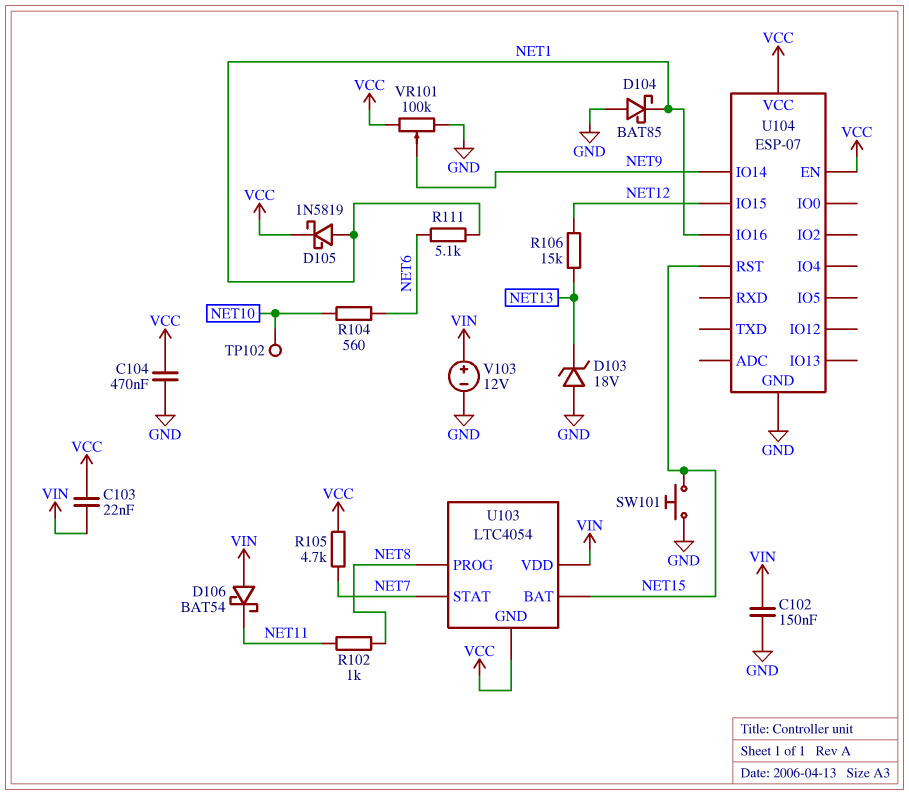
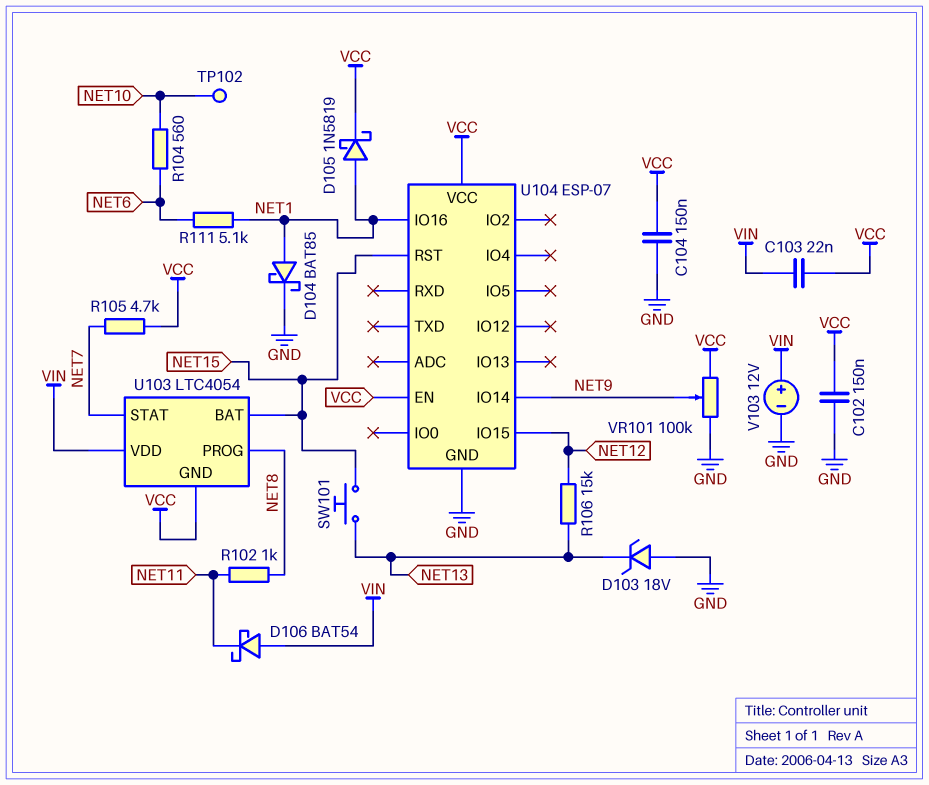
C102: 150nF (GND, VIN) -> 150nF (GND, VCC)
C104: 470nF (GND, VCC) -> 150nF (GND, VCC)
D104: schottky BAT85 (A GND, K NET1) -> schottky BAT85 (A NET1, K GND)
SW101: button (GND, NET15) -> button (NET13, NET15)

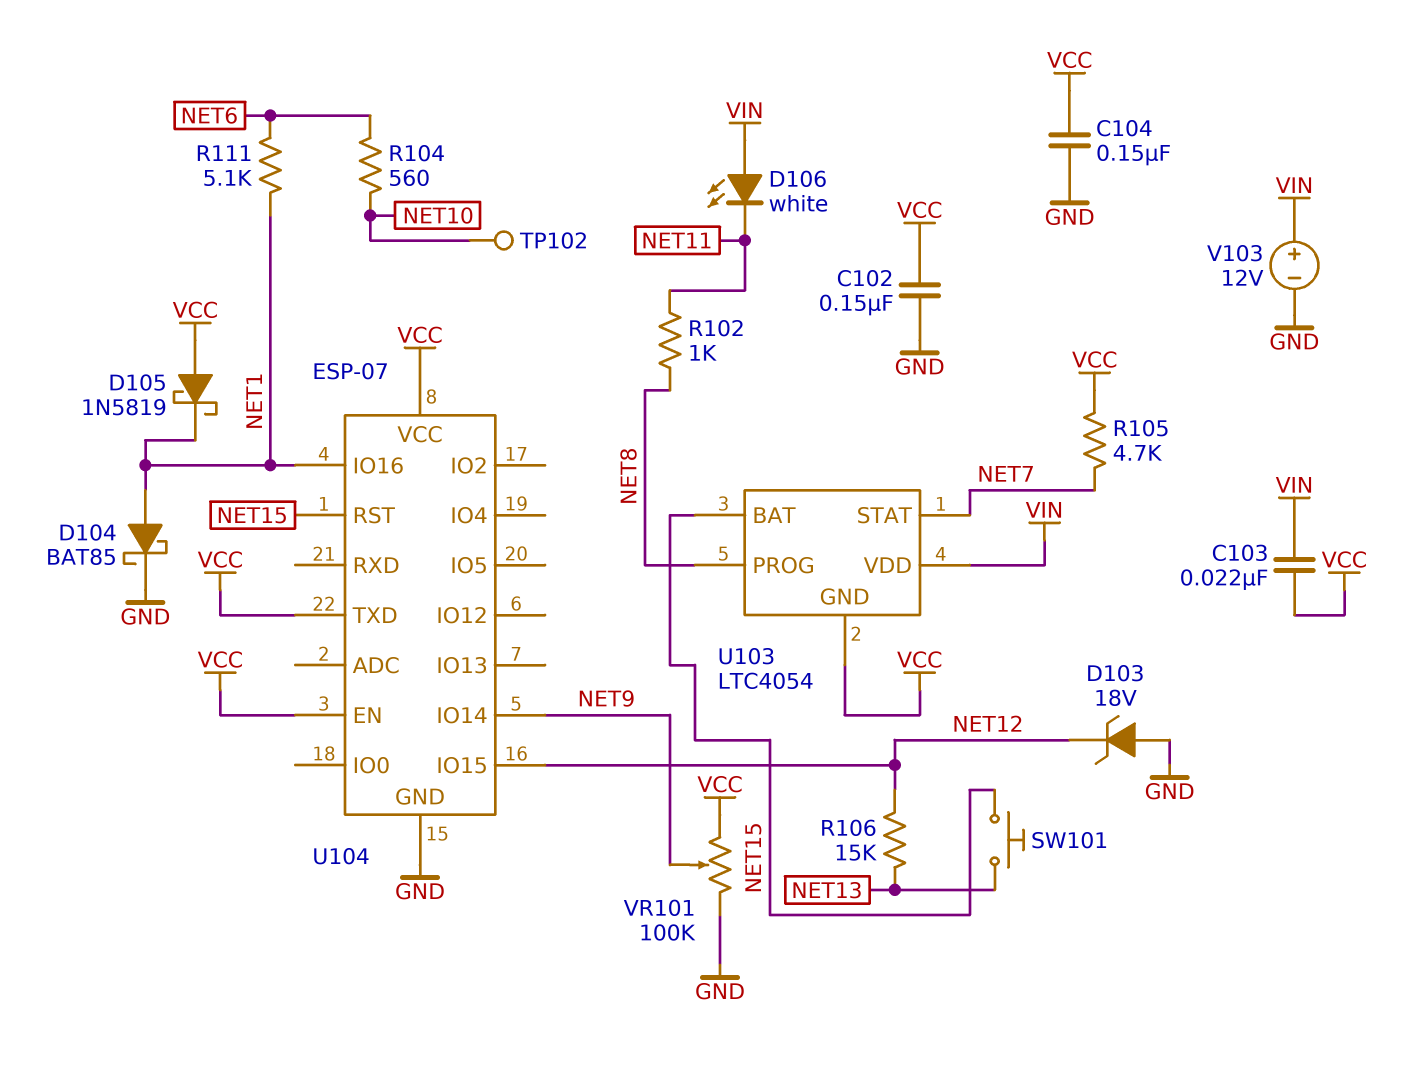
D103: zener 18V (A GND, K NET13) -> zener 18V (A GND, K NET12)
D105: schottky 1N5819 (A NET1, K VCC) -> schottky 1N5819 (A VCC, K NET1)
D106: schottky BAT54 (A VIN, K NET11) -> LED white (A VIN, K NET11)
U104 pin TXD: none -> VCC

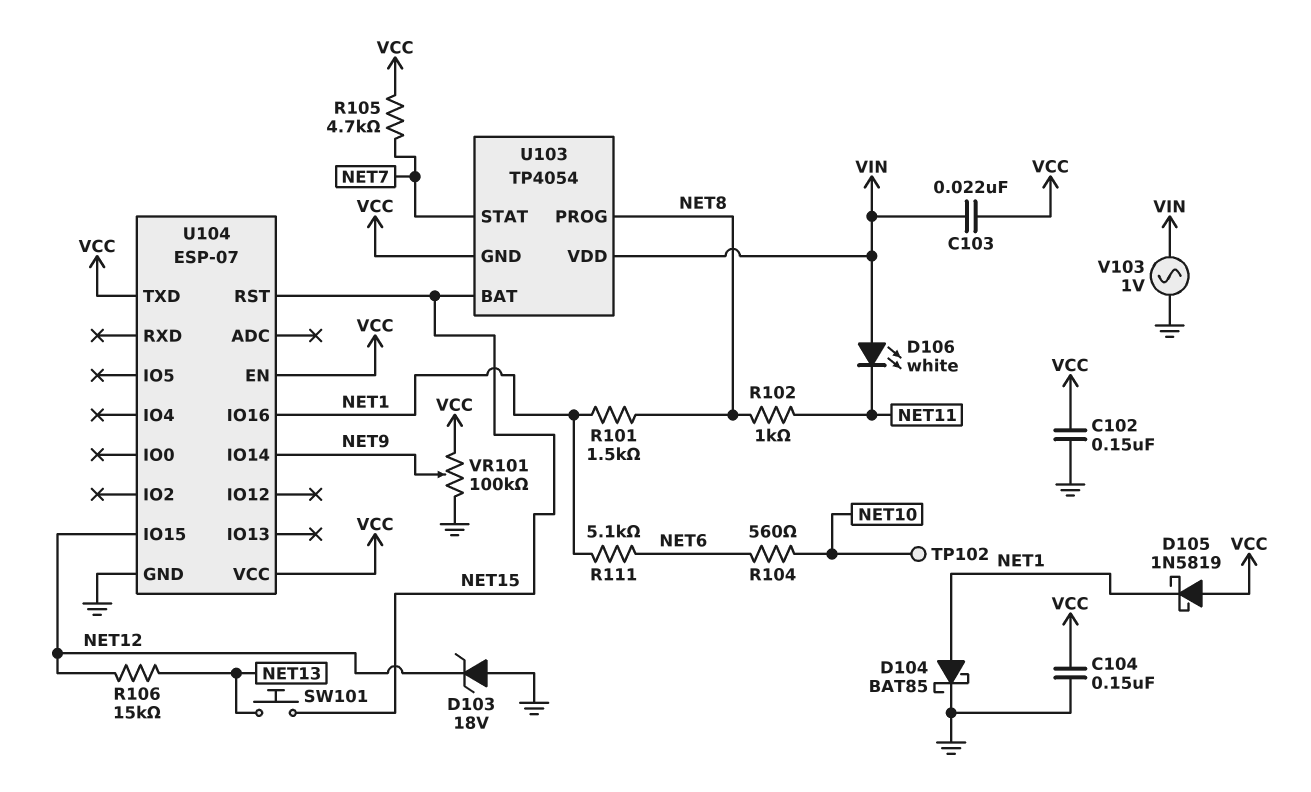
R101: none -> 1.5k (NET1, NET8)
U103: LTC4054 -> TP4054
V103: 12V (plus VIN, minus GND) -> AC 1V (GND, VIN)

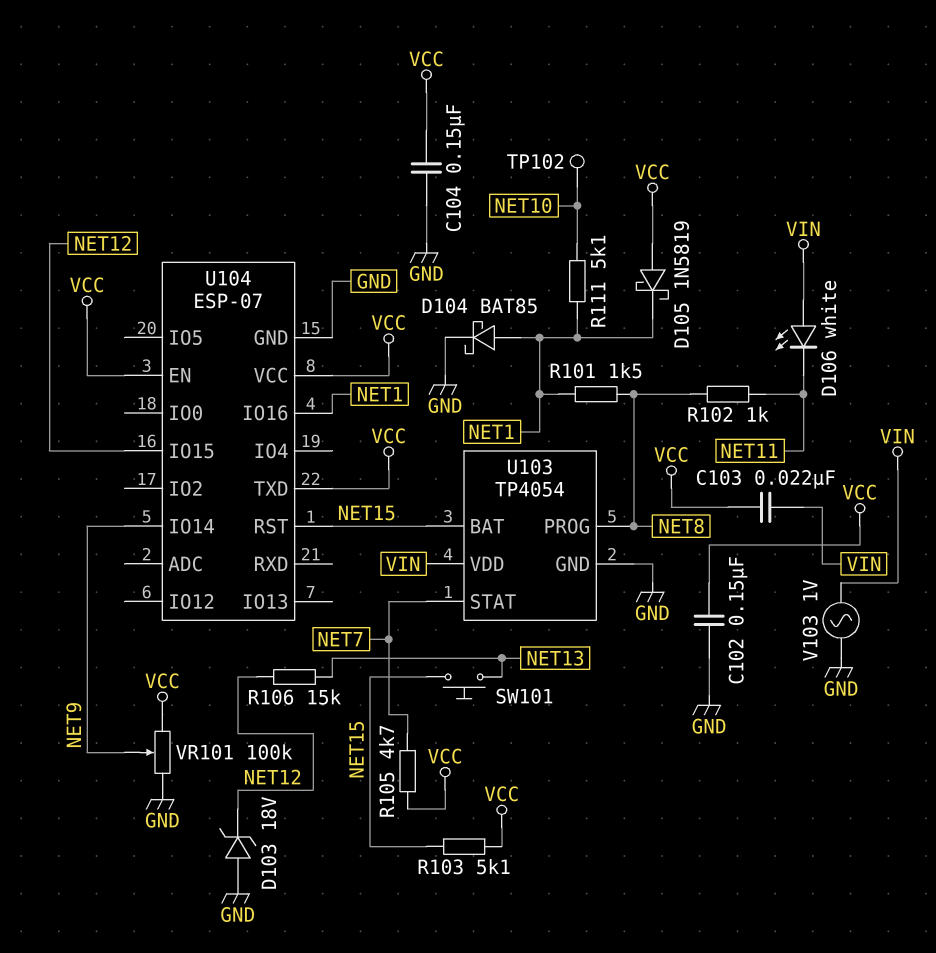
R103: none -> 5.1k (NET15, VCC)
R104: 560 (NET6, NET10) -> none
R111: 5.1k (NET1, NET6) -> 5.1k (NET1, NET10)
U103 pin GND: VCC -> GND

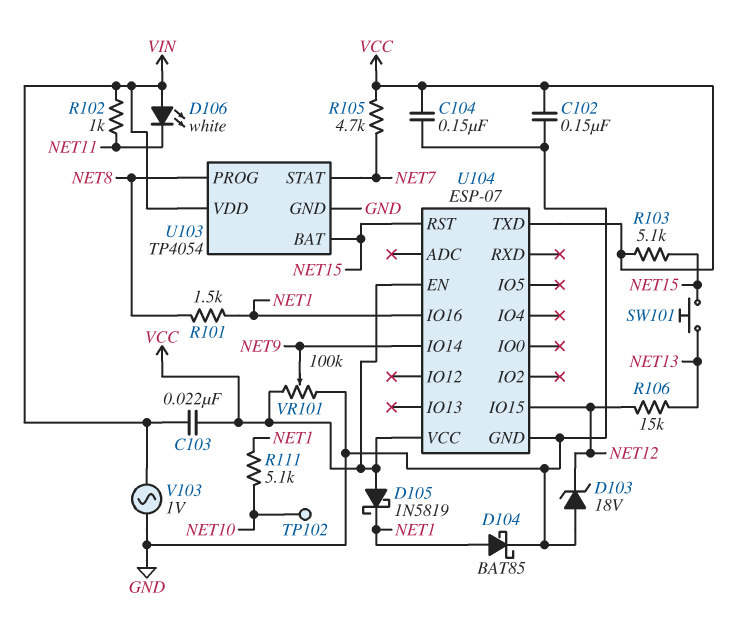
R102: 1k (NET8, NET11) -> 1k (NET11, VIN)

